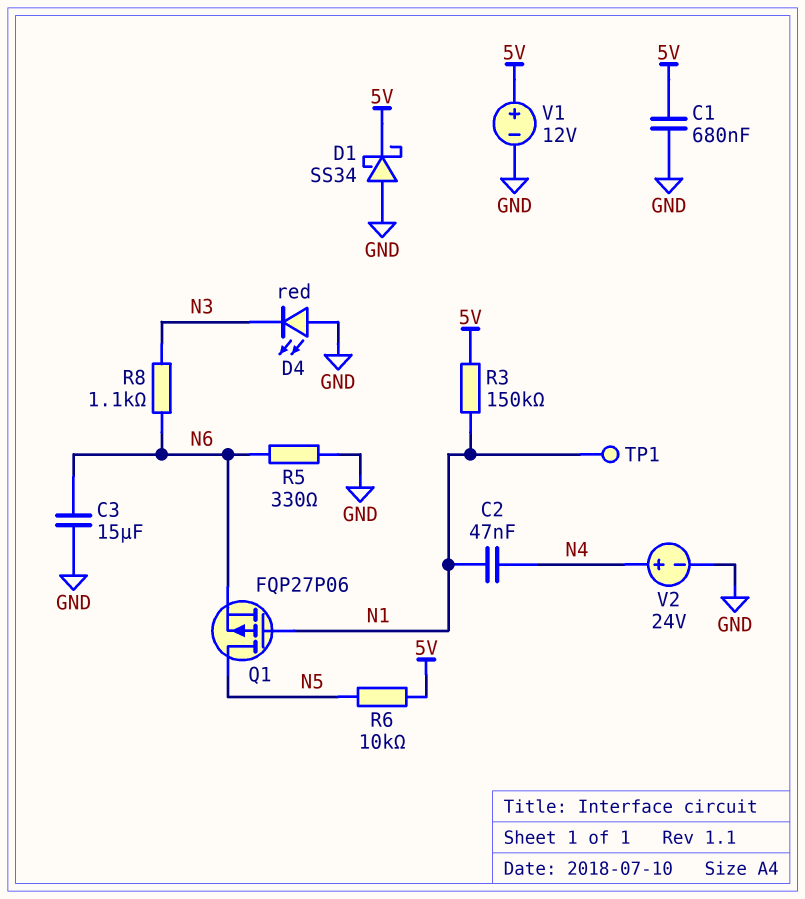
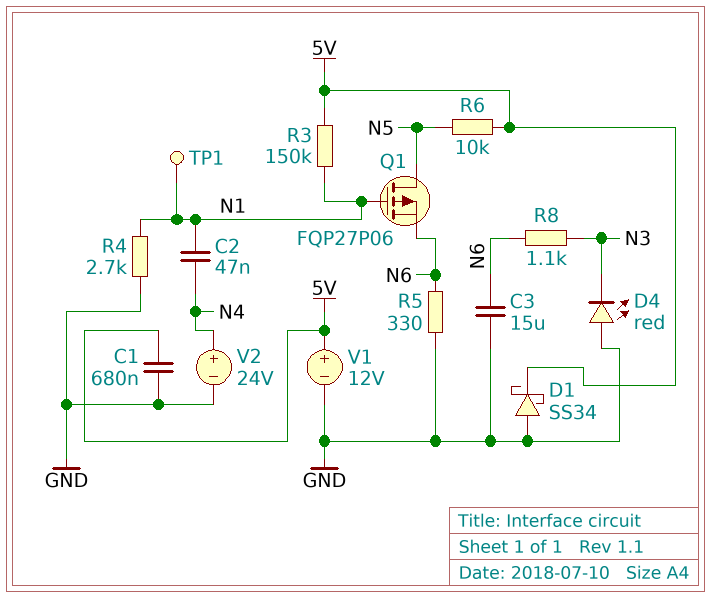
R4: none -> 2.7k (GND, N1)

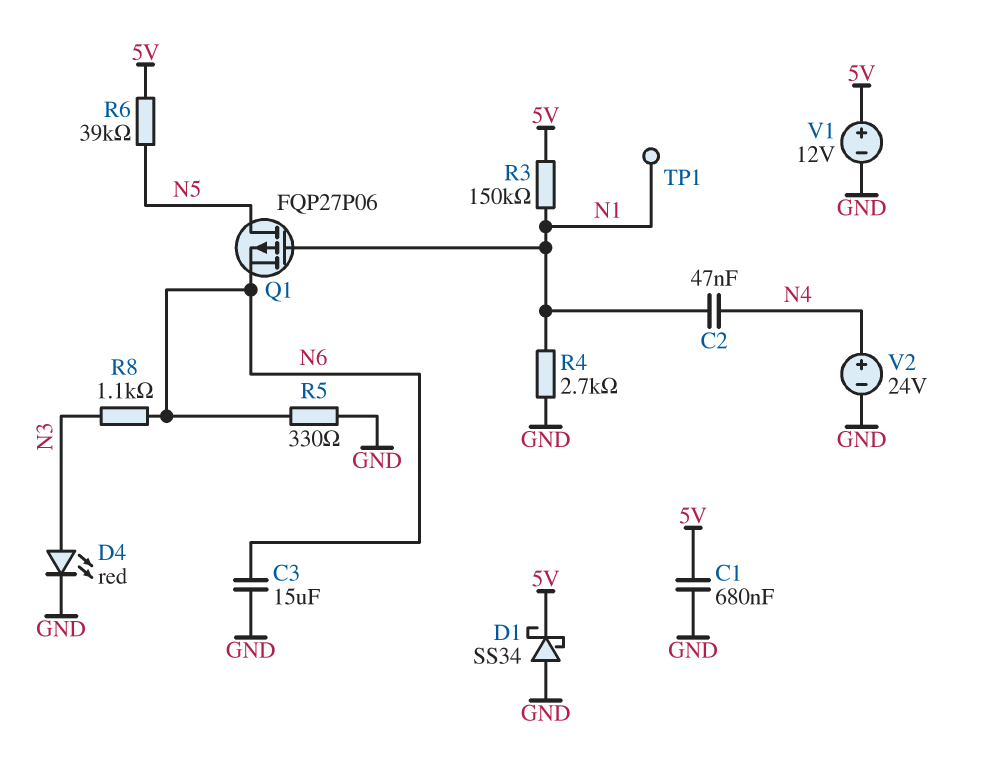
D4: LED red (A GND, K N3) -> LED red (A N3, K GND)
R6: 10k (5V, N5) -> 39k (5V, N5)

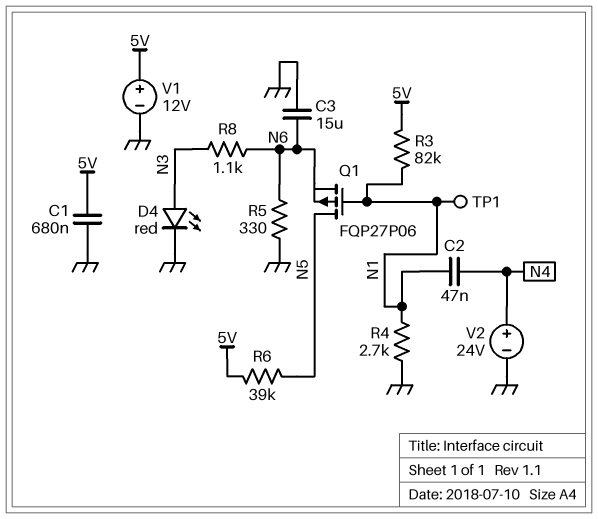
D1: schottky SS34 (A GND, K 5V) -> none
R3: 150k (5V, N1) -> 82k (5V, N1)

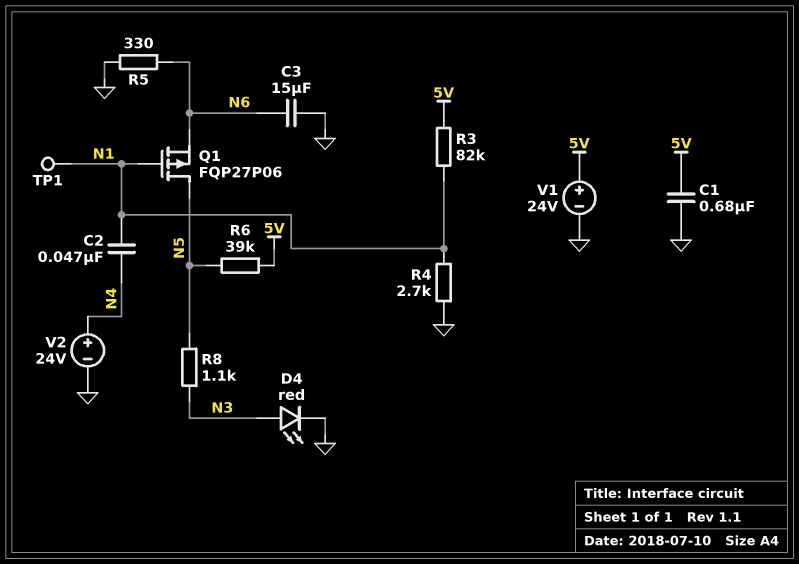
R8: 1.1k (N3, N6) -> 1.1k (N3, N5)
V1: 12V (plus 5V, minus GND) -> 24V (plus 5V, minus GND)

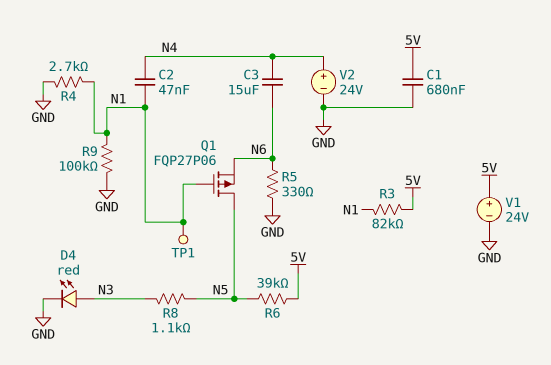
C3: 15uF (GND, N6) -> 15uF (N4, N6)
R9: none -> 100k (GND, N1)

